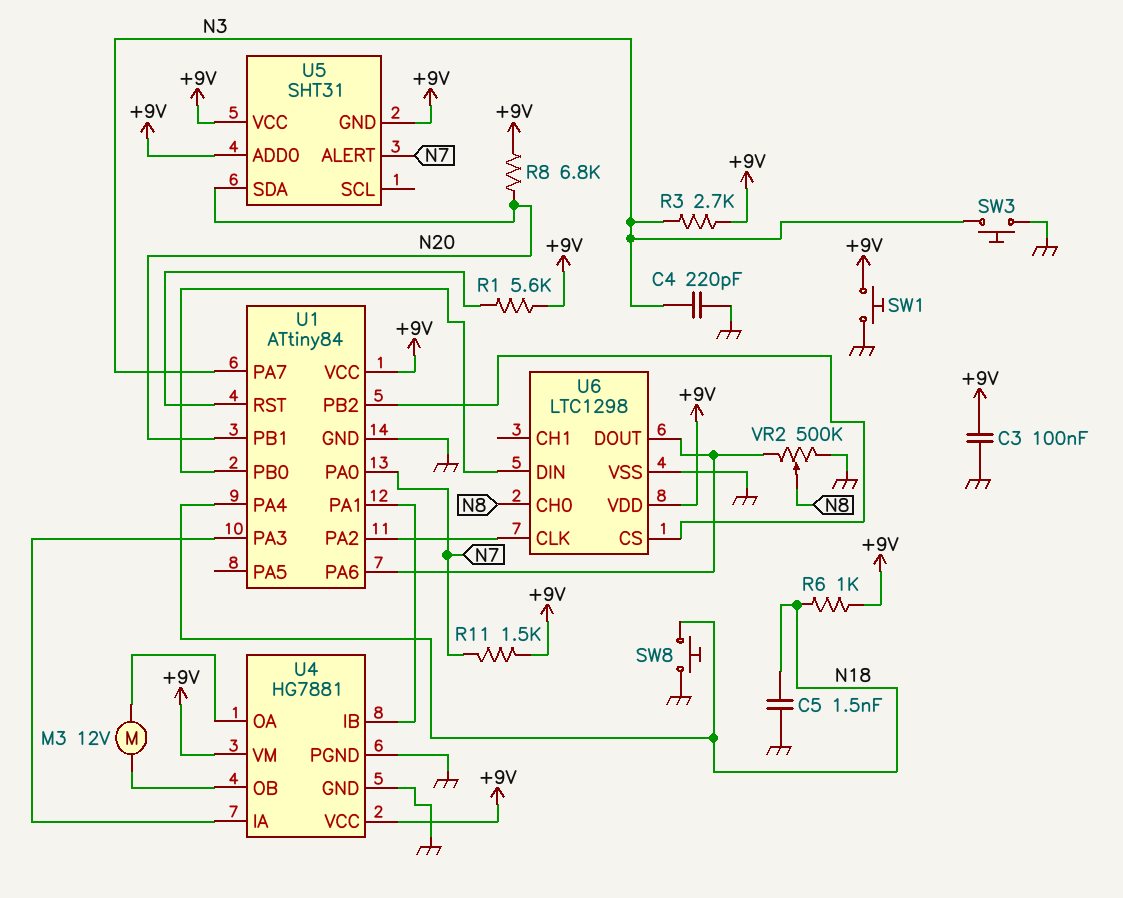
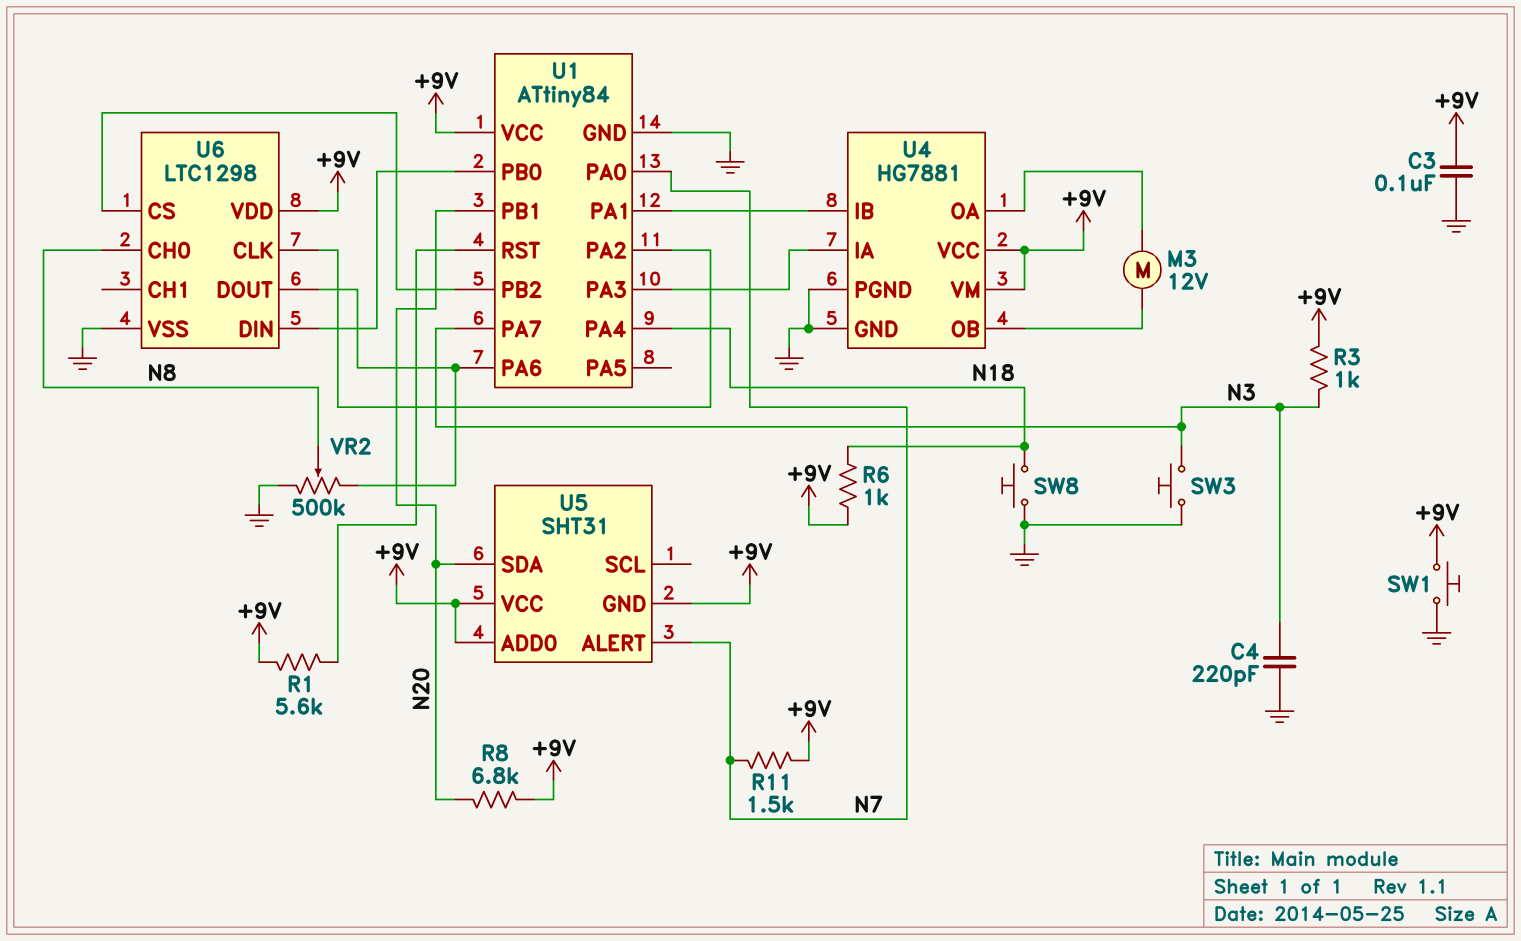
C5: 1.5nF (GND, N18) -> none
R3: 2.7k (+9V, N3) -> 1k (+9V, N3)

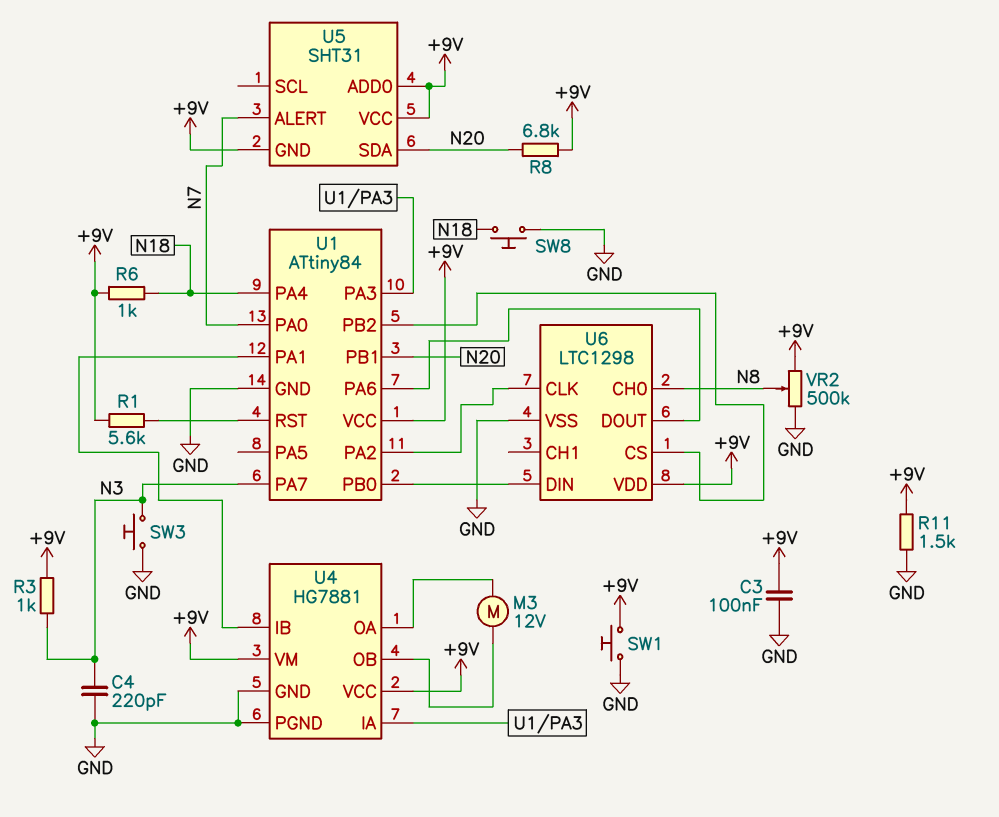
R11: 1.5k (+9V, N7) -> 1.5k (+9V, GND)
VR2: 500k (GND, U1/PA6, wiper N8) -> 500k (+9V, GND, wiper N8)

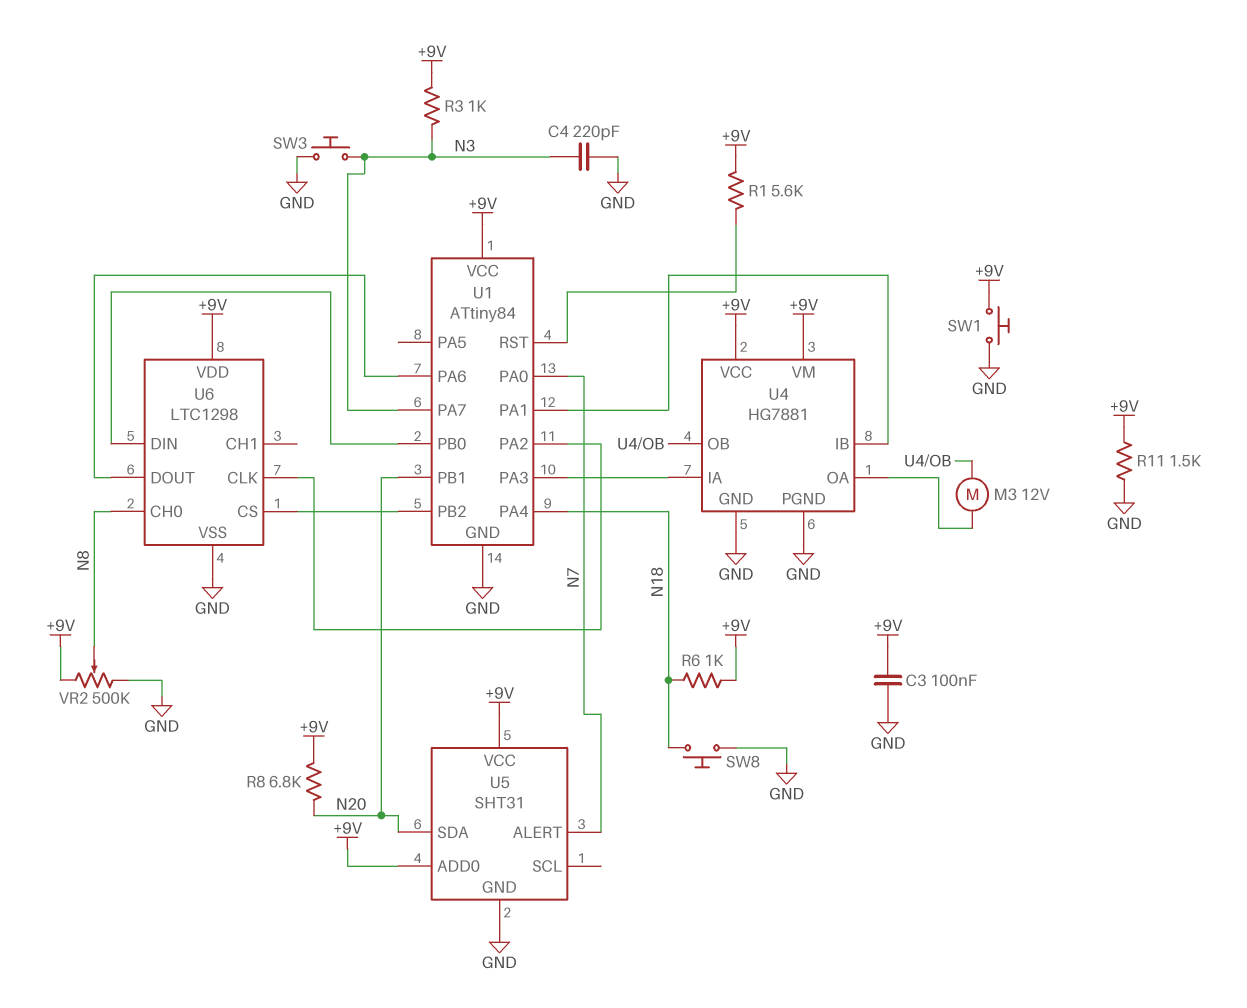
U5 pin GND: +9V -> GND

